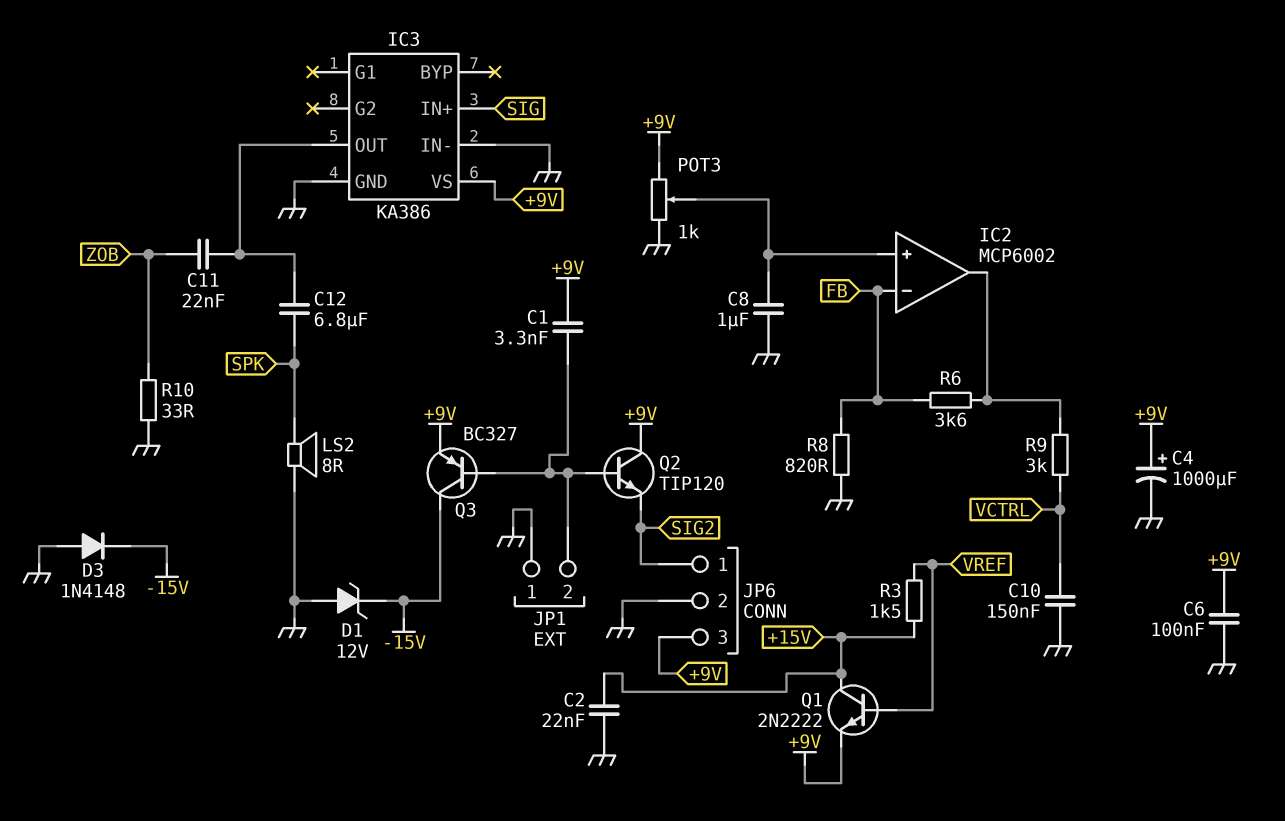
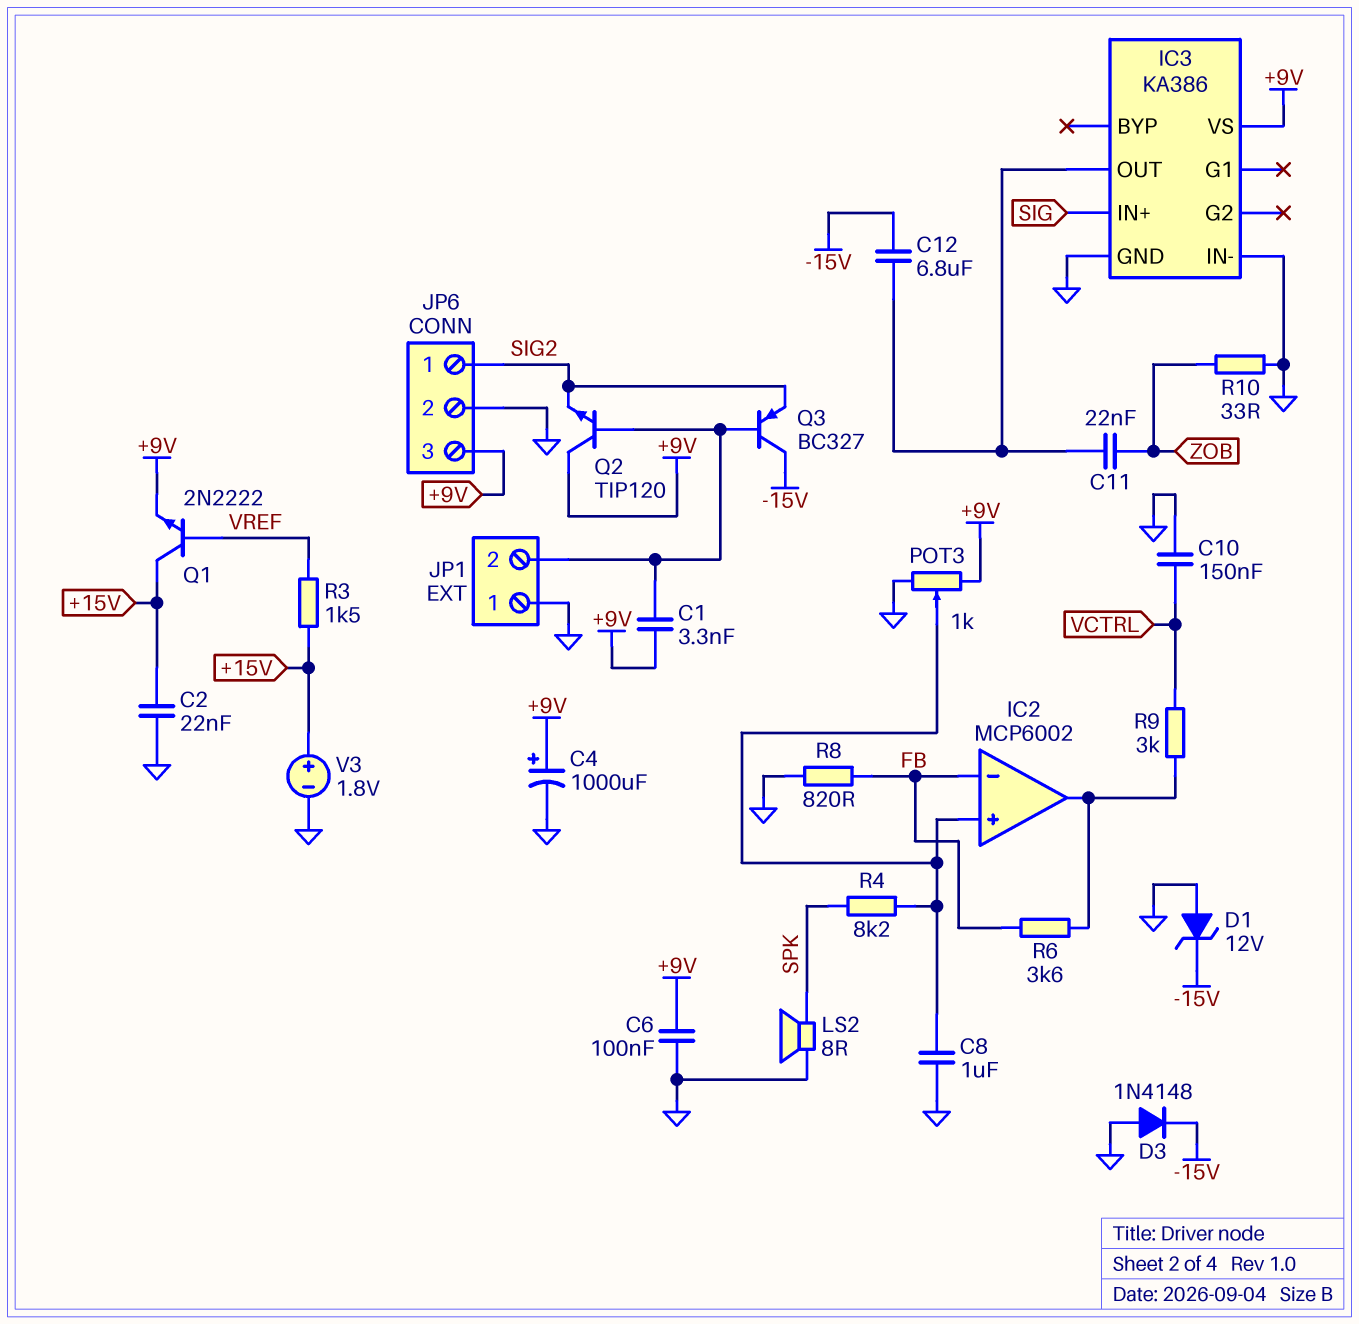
C12: 6.8uF (IC3/OUT, SPK) -> 6.8uF (-15V, IC3/OUT)
Q3: PNP BC327 (B JP1/2, C -15V, E +9V) -> PNP BC327 (B JP1/2, C -15V, E SIG2)
R4: none -> 8.2k (IC2/in+, SPK)
V3: none -> 1.8V (plus +15V, minus GND)

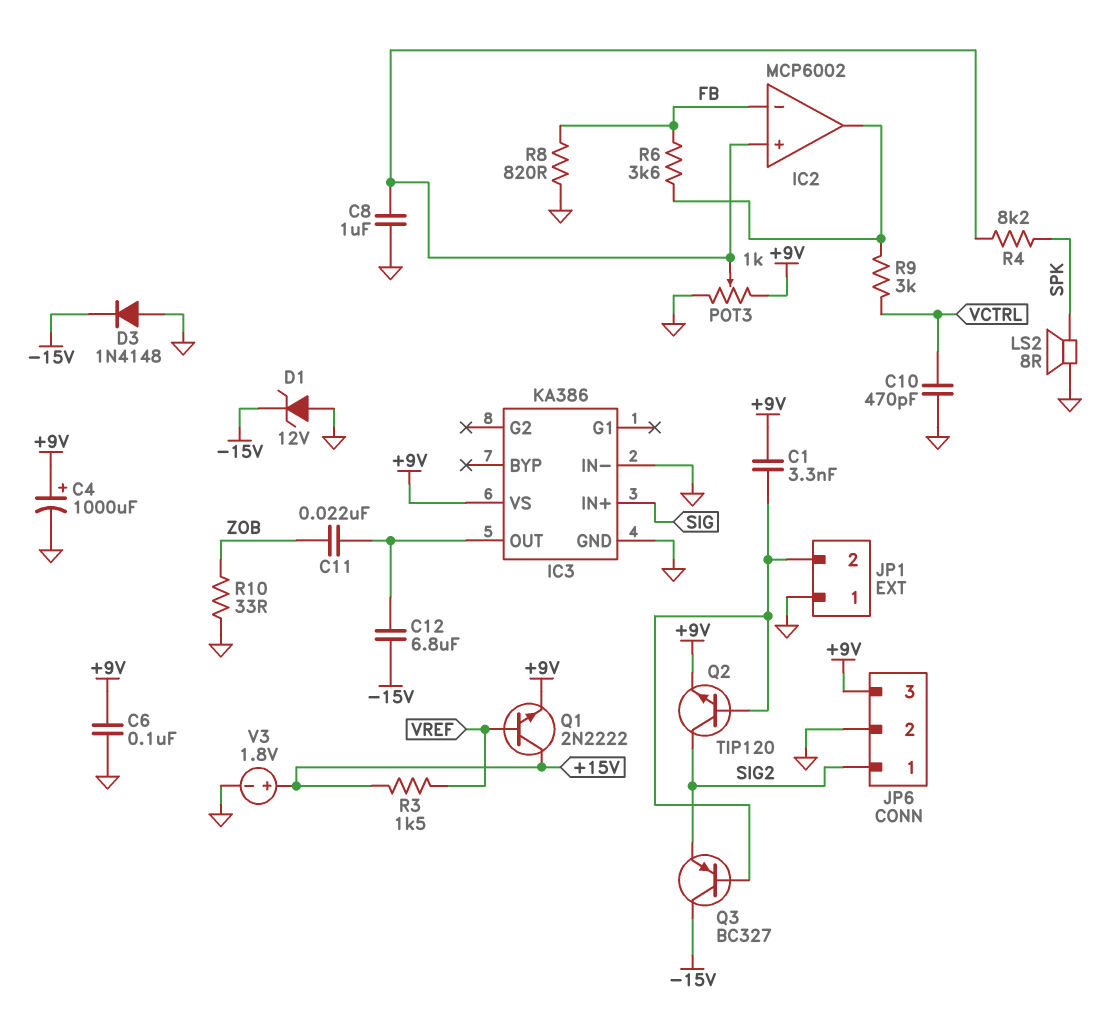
C2: 22nF (+15V, GND) -> none
C10: 150nF (GND, VCTRL) -> 470pF (GND, VCTRL)
Q2: NPN TIP120 (B JP1/2, C +9V, E SIG2) -> NPN TIP120 (B JP1/2, C SIG2, E +9V)

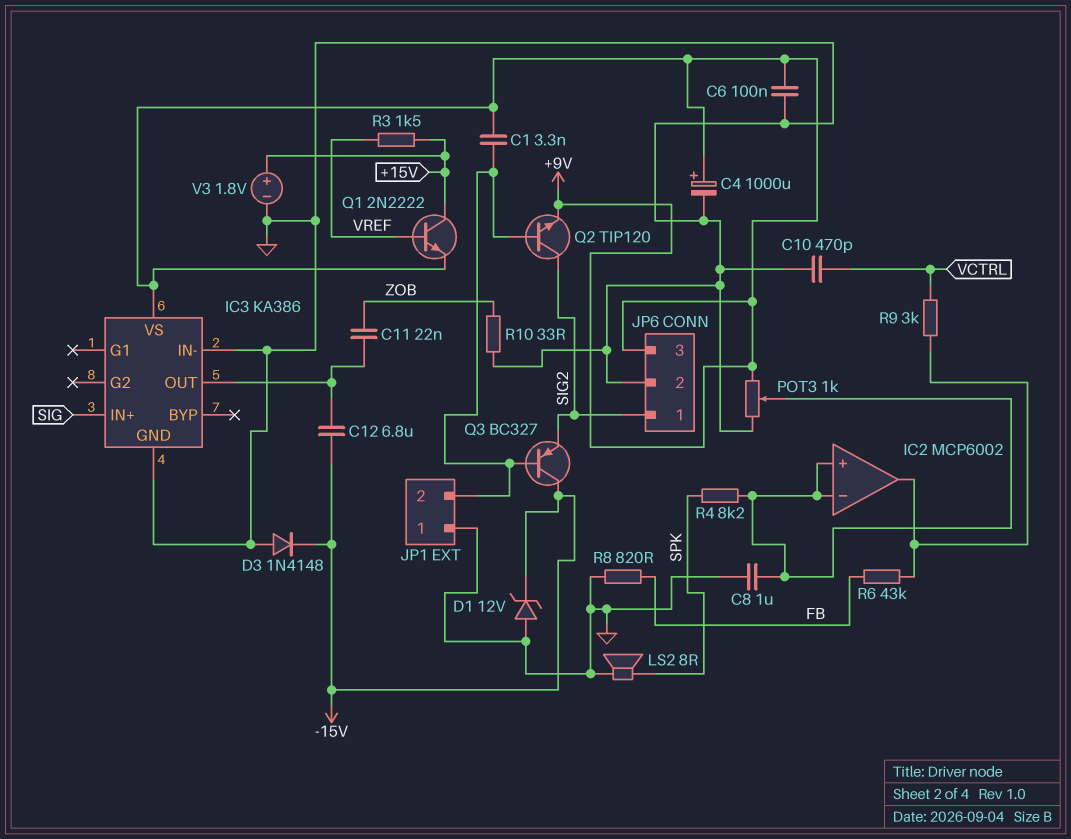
IC2 pin in-: FB -> IC2/in+
R6: 3.6k (FB, IC2/out) -> 43k (FB, IC2/out)

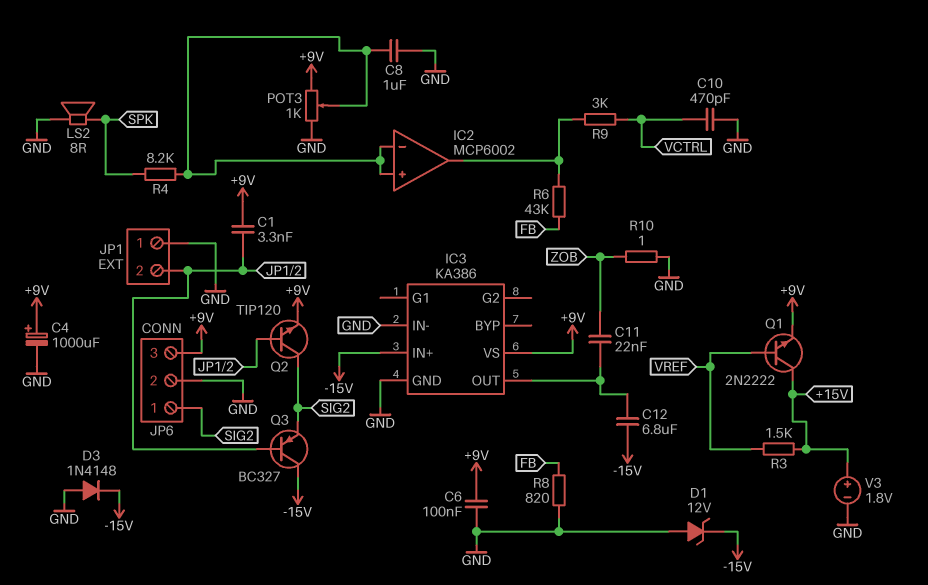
IC3 pin IN+: SIG -> -15V
R10: 33 (GND, ZOB) -> 1 (GND, ZOB)

